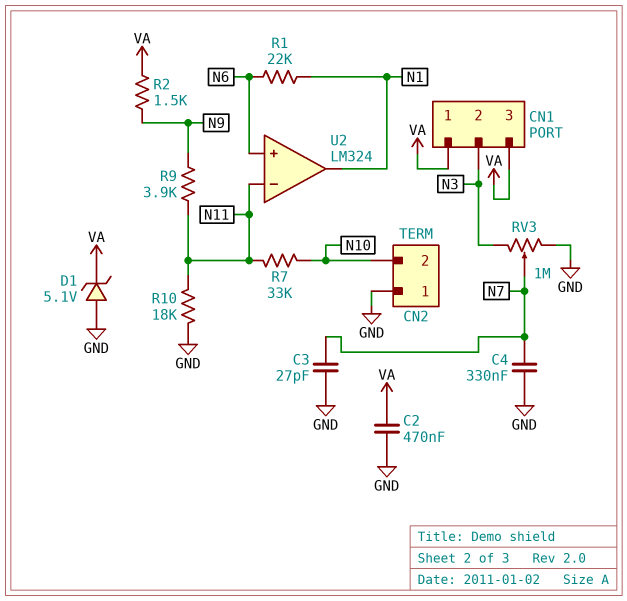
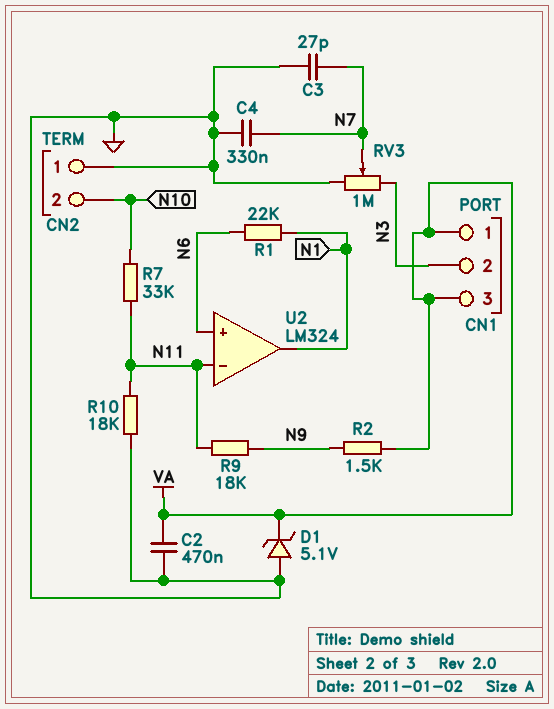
R9: 3.9k (N9, N11) -> 18k (N9, N11)

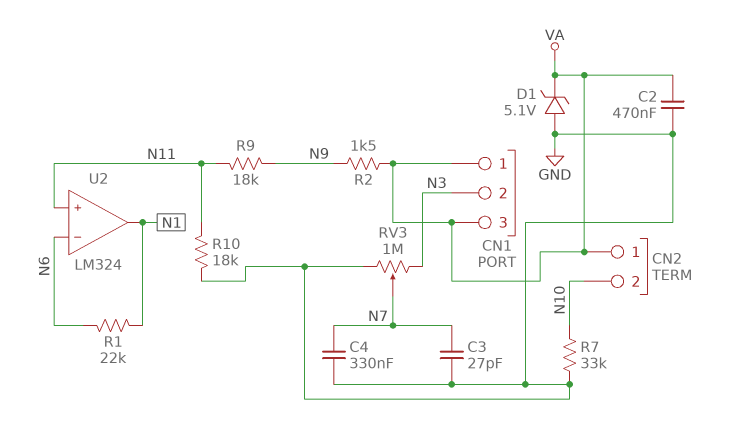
CN2 pin 1: GND -> VA
R7: 33k (N10, N11) -> 33k (GND, N10)
U2 pin in+: N6 -> N11
U2 pin in-: N11 -> N6

